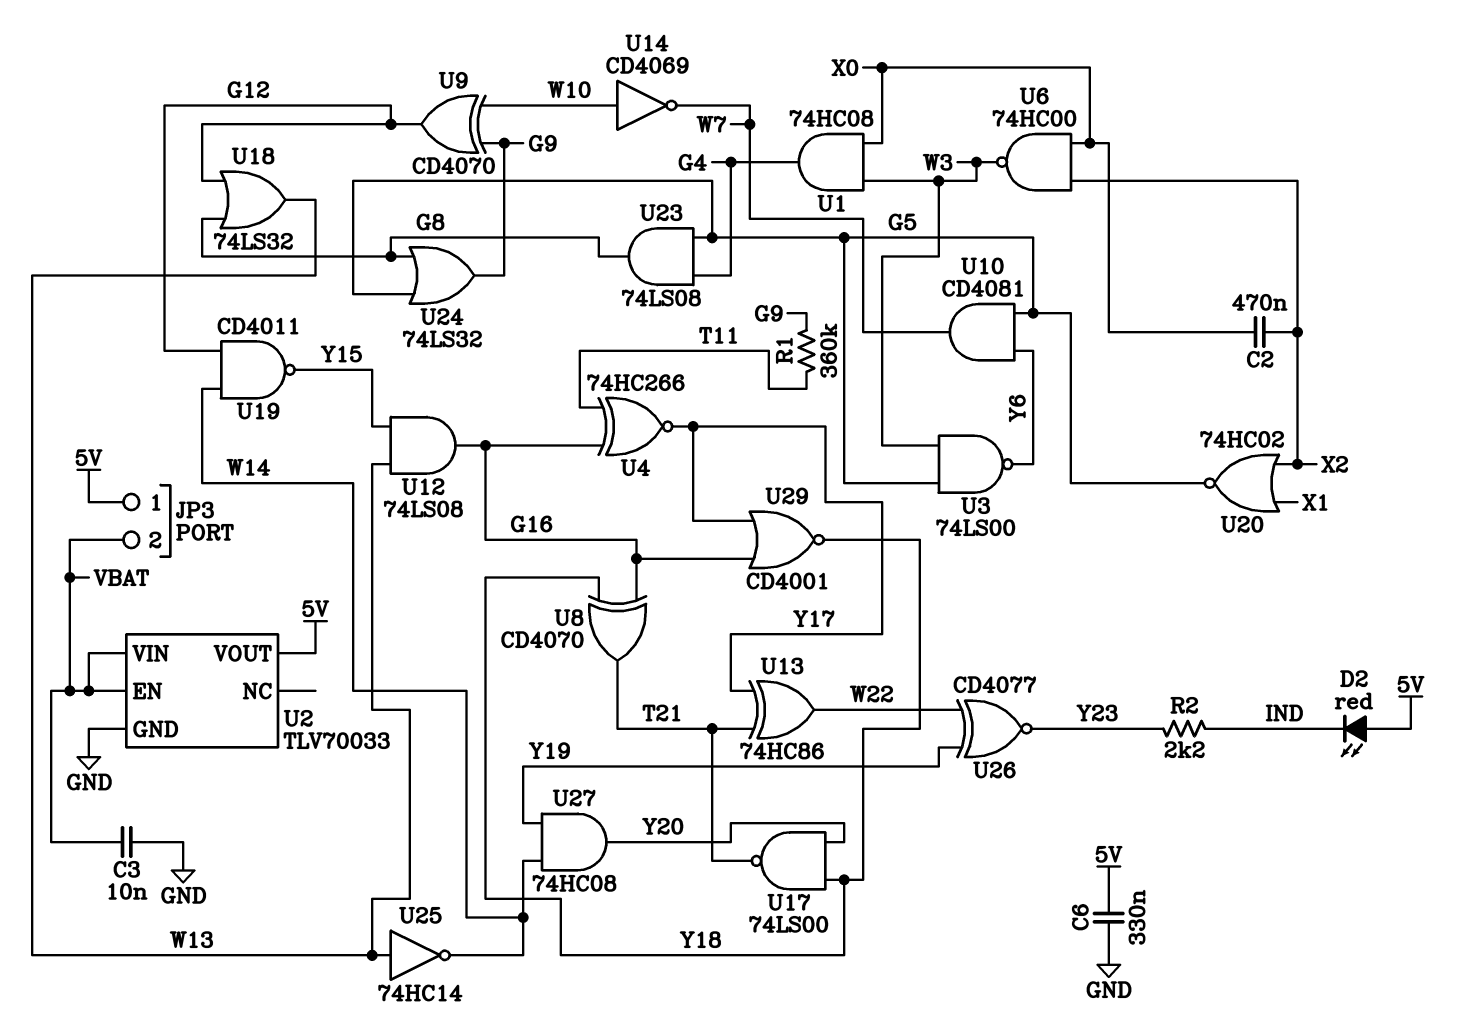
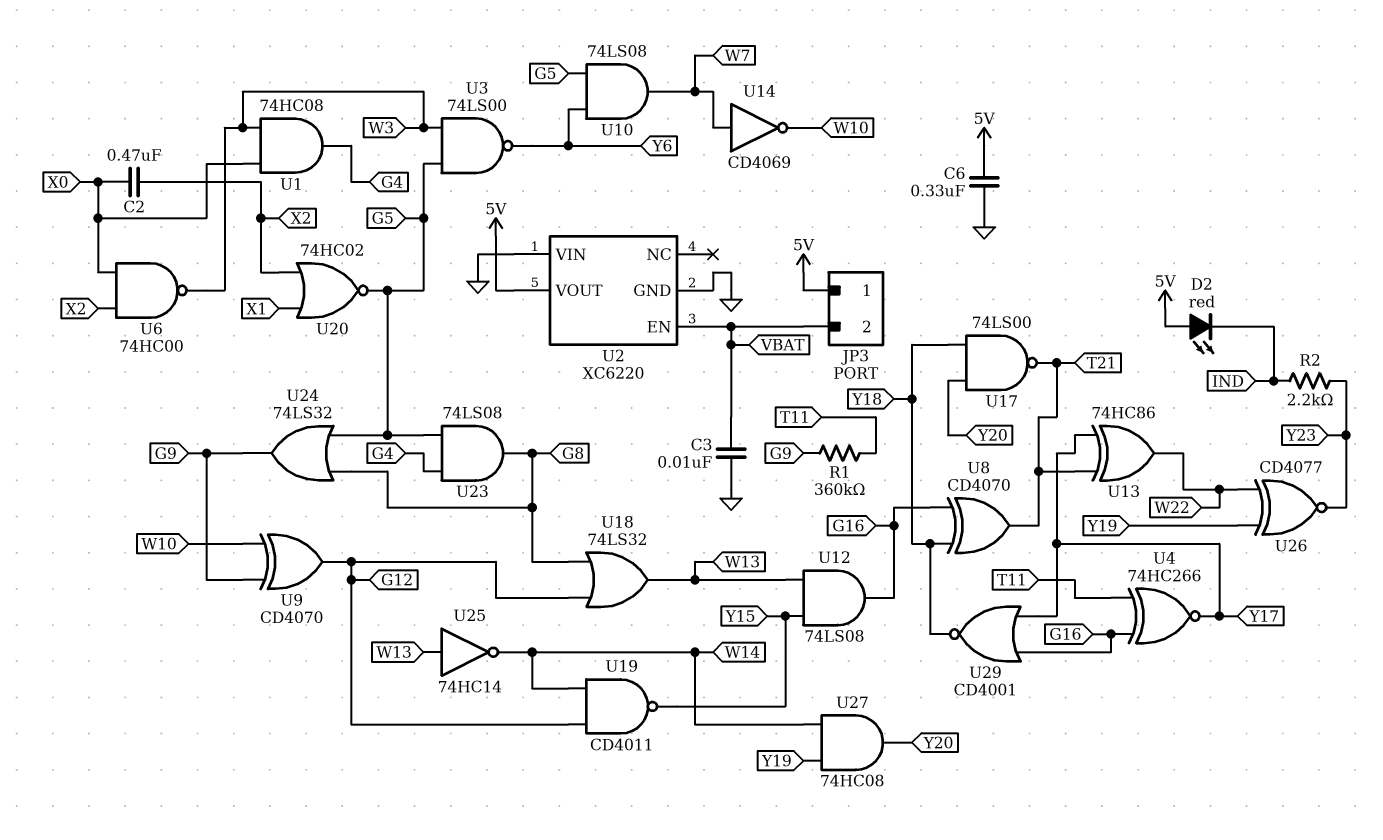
U2: TLV70033 -> XC6220
U2 pin VIN: VBAT -> GND
U10: AND CD4081 (in G5, in Y6, out W7) -> AND 74LS08 (in G5, in Y6, out W7)
U14: NOT CD4069 (in W10, out W7) -> NOT CD4069 (in W7, out W10)

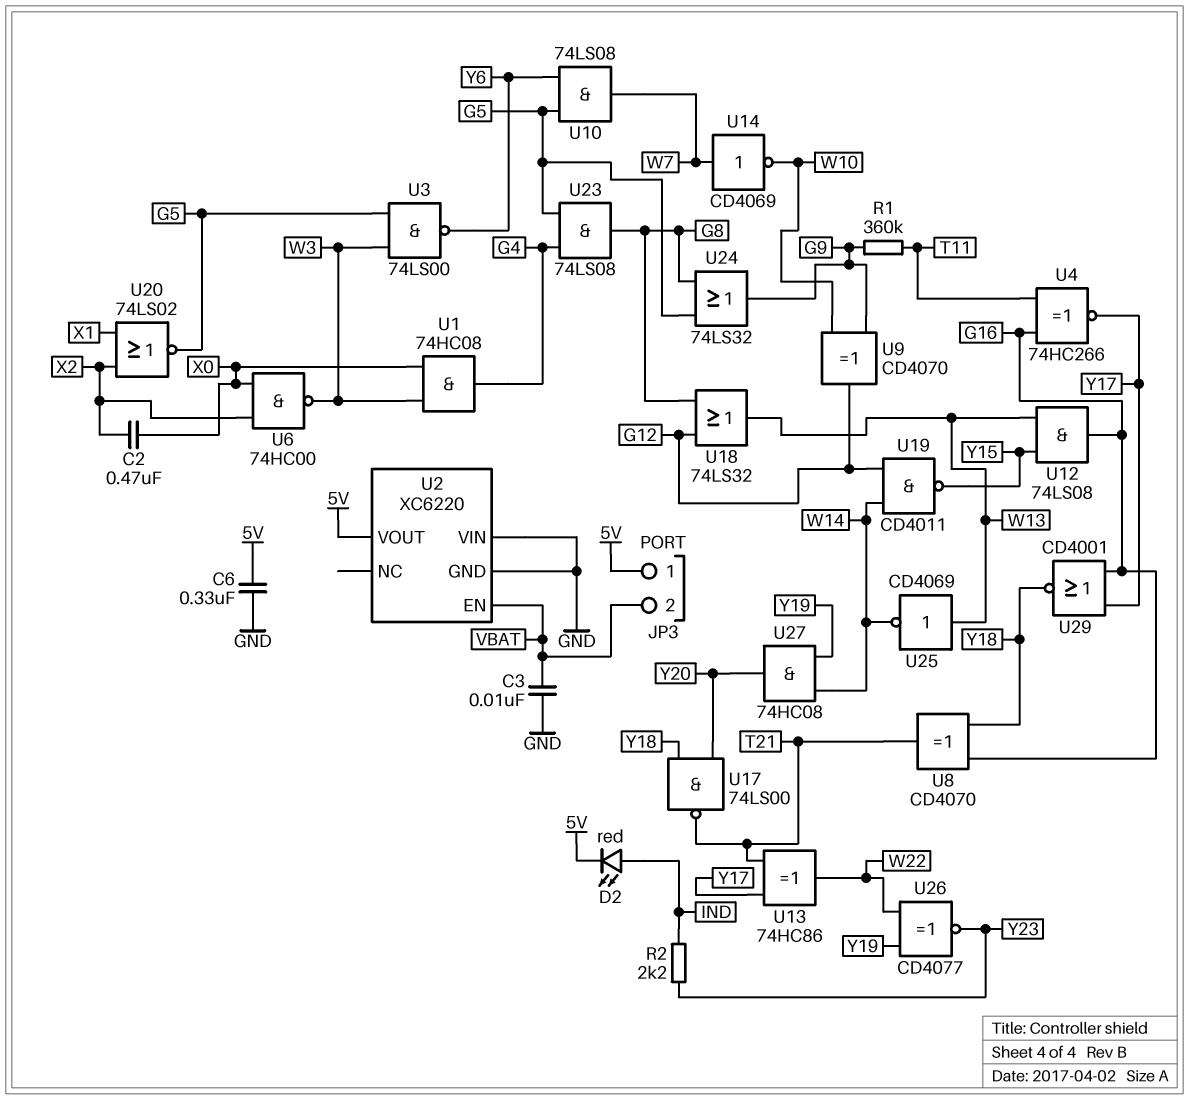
D2: LED red (A 5V, K IND) -> LED red (A IND, K 5V)
U20: NOR 74HC02 (in X1, in X2, out G5) -> NOR 74LS02 (in X1, in X2, out G5)
U25: NOT 74HC14 (in W13, out W14) -> NOT CD4069 (in W13, out W14)

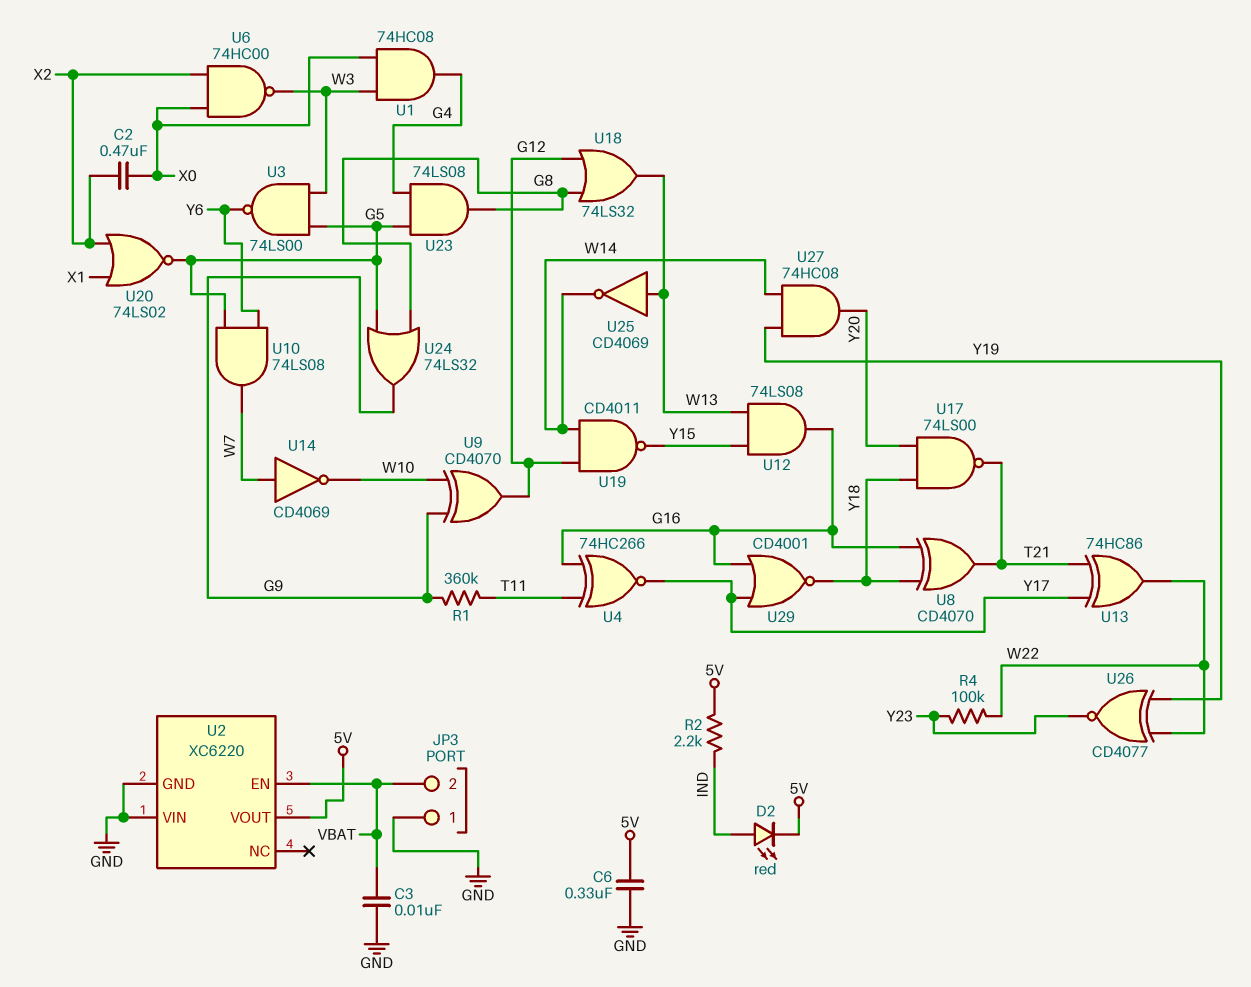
JP3 pin 1: 5V -> GND
R2: 2.2k (IND, Y23) -> 2.2k (5V, IND)
R4: none -> 100k (W22, Y23)

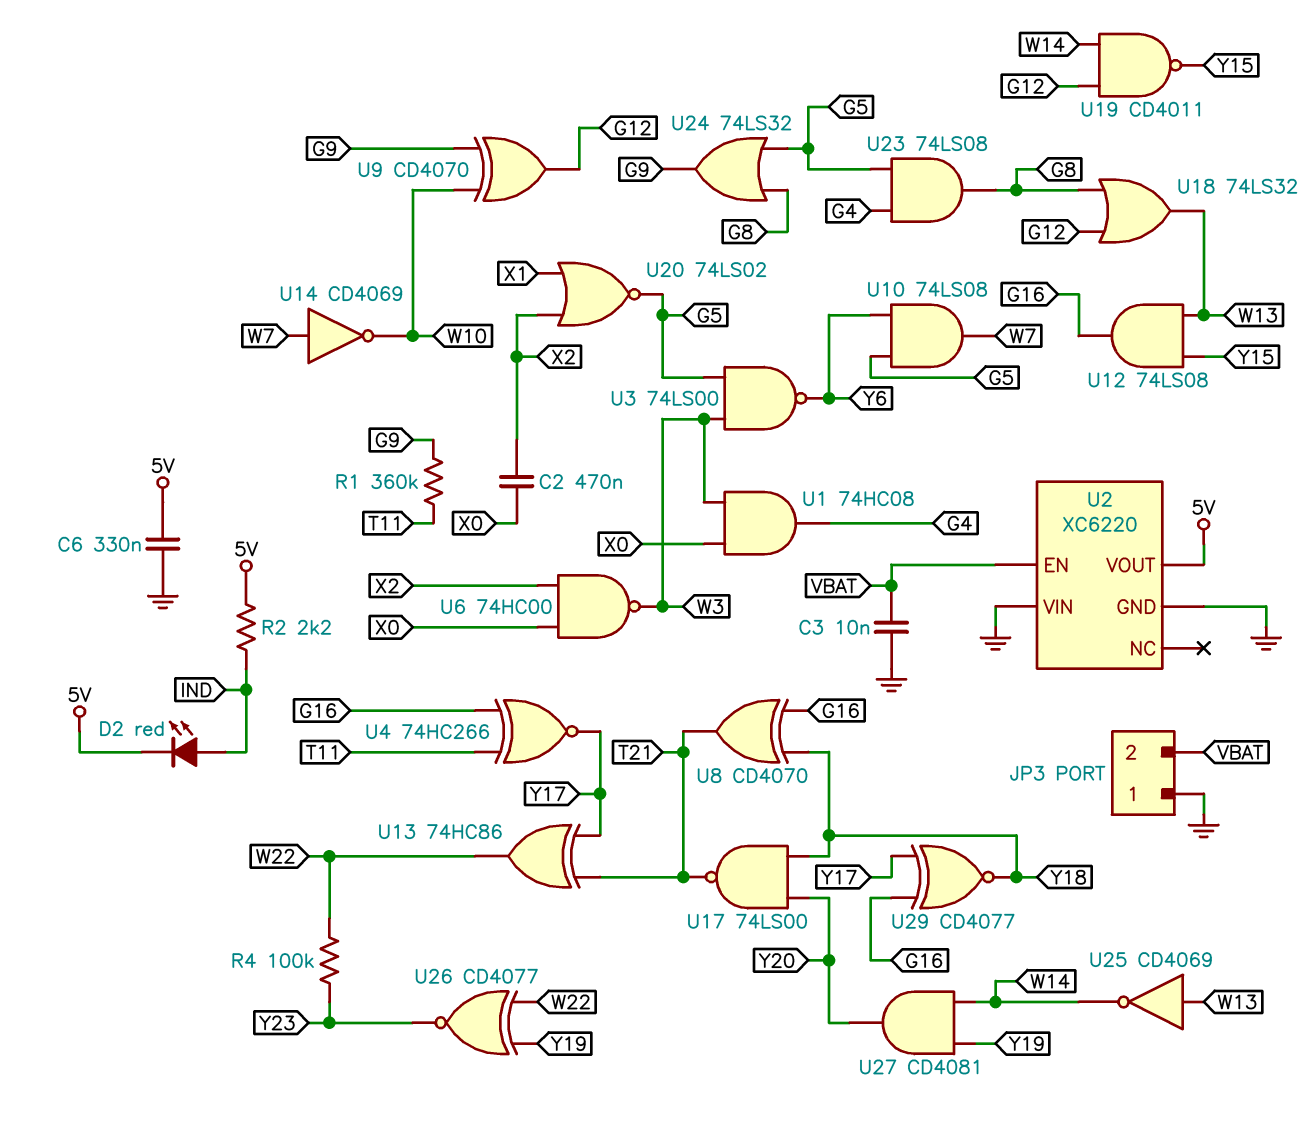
U27: AND 74HC08 (in W14, in Y19, out Y20) -> AND CD4081 (in W14, in Y19, out Y20)
U29: NOR CD4001 (in G16, in Y17, out Y18) -> XNOR CD4077 (in G16, in Y17, out Y18)

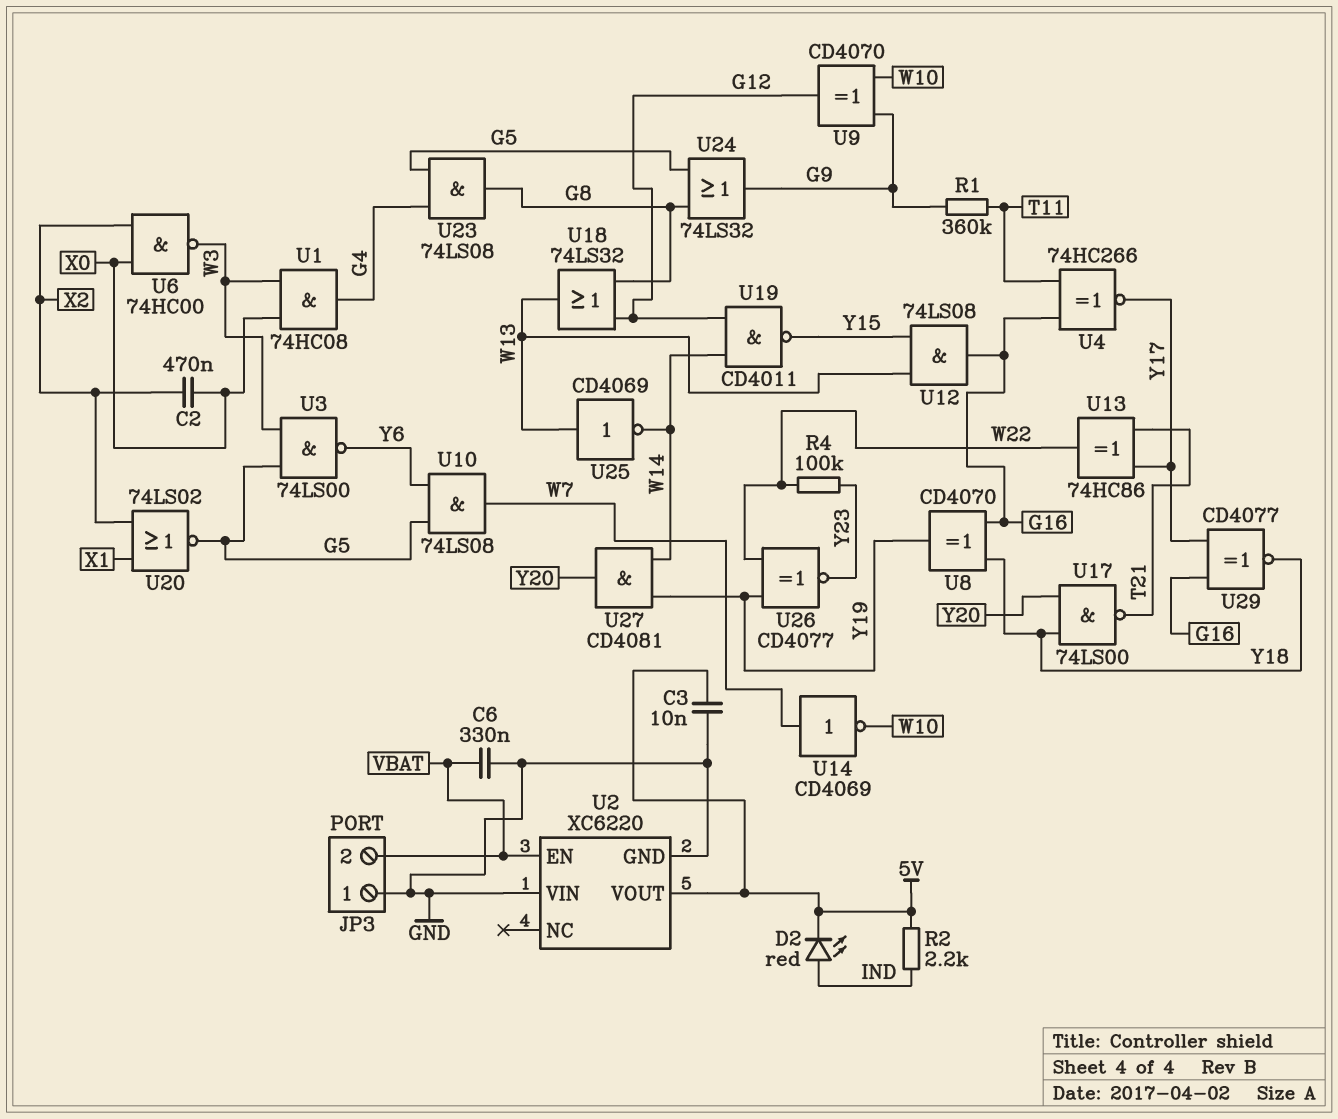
C3: 10nF (GND, VBAT) -> 10nF (5V, GND)
C6: 330nF (5V, GND) -> 330nF (GND, VBAT)
U8: XOR CD4070 (in G16, in Y18, out T21) -> XOR CD4070 (in G16, in Y18, out Y19)

